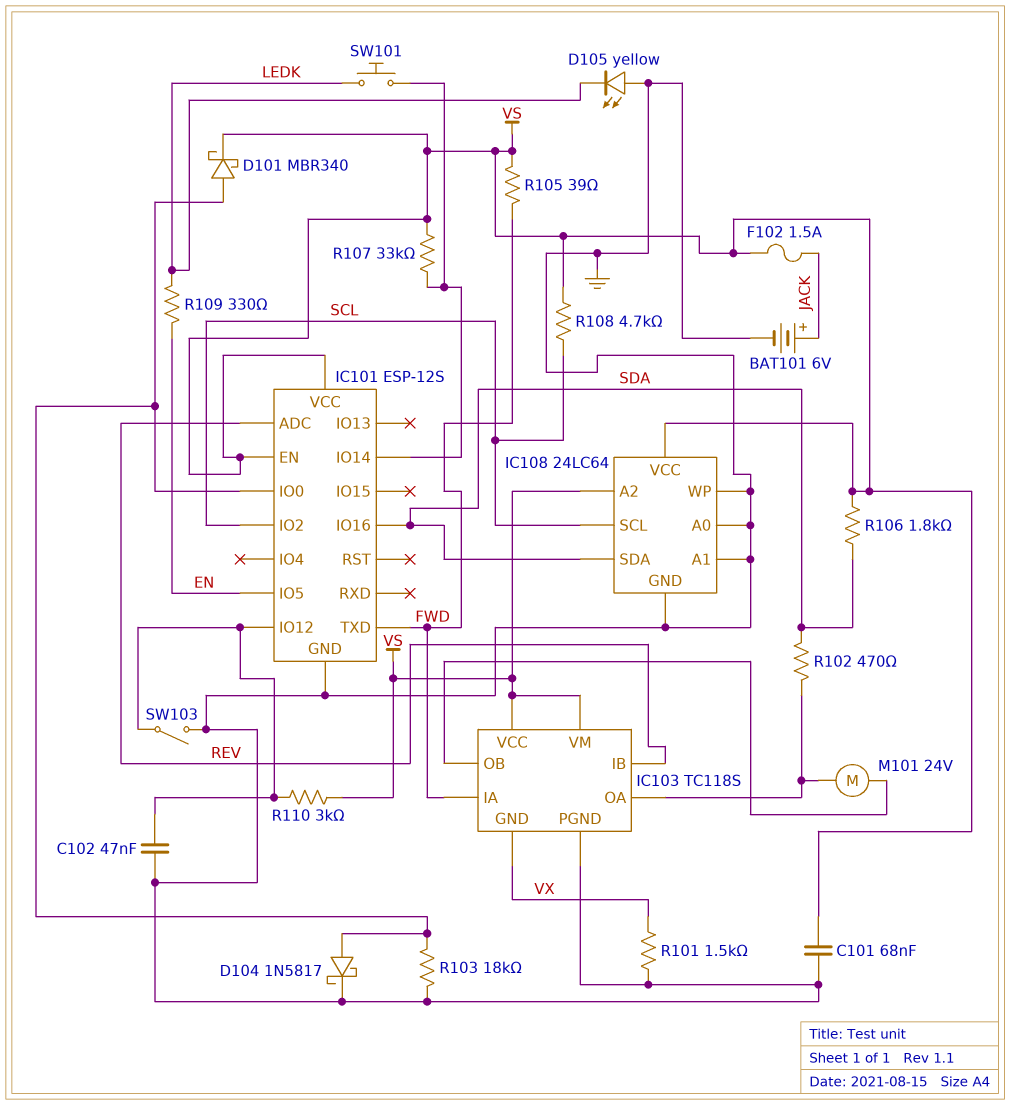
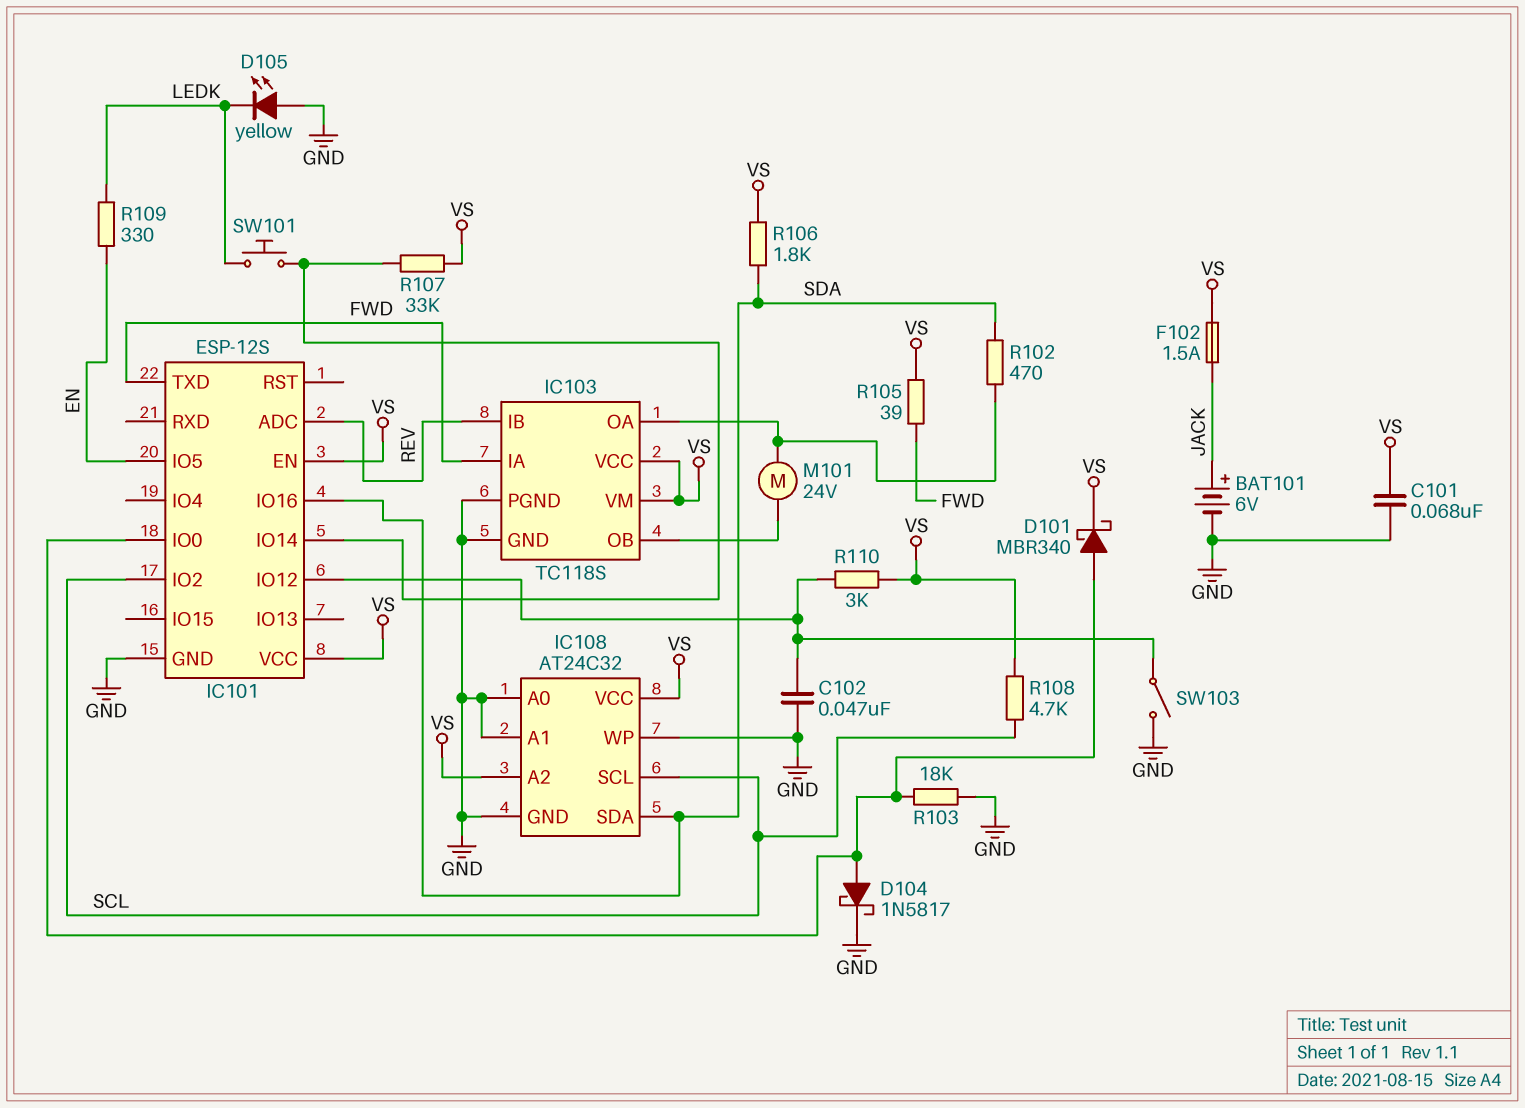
IC103 pin GND: VX -> GND
IC108: 24LC64 -> AT24C32
R101: 1.5k (GND, VX) -> none

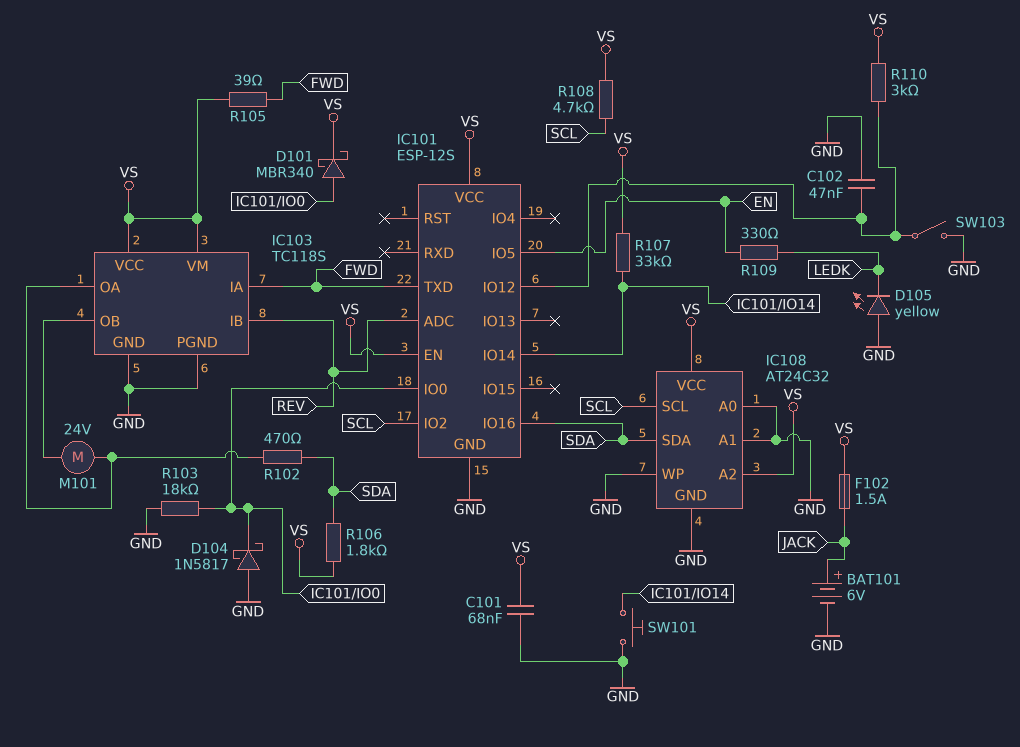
D104: schottky 1N5817 (A IC101/IO0, K GND) -> schottky 1N5817 (A GND, K IC101/IO0)
SW101: button (IC101/IO14, LEDK) -> button (GND, IC101/IO14)

